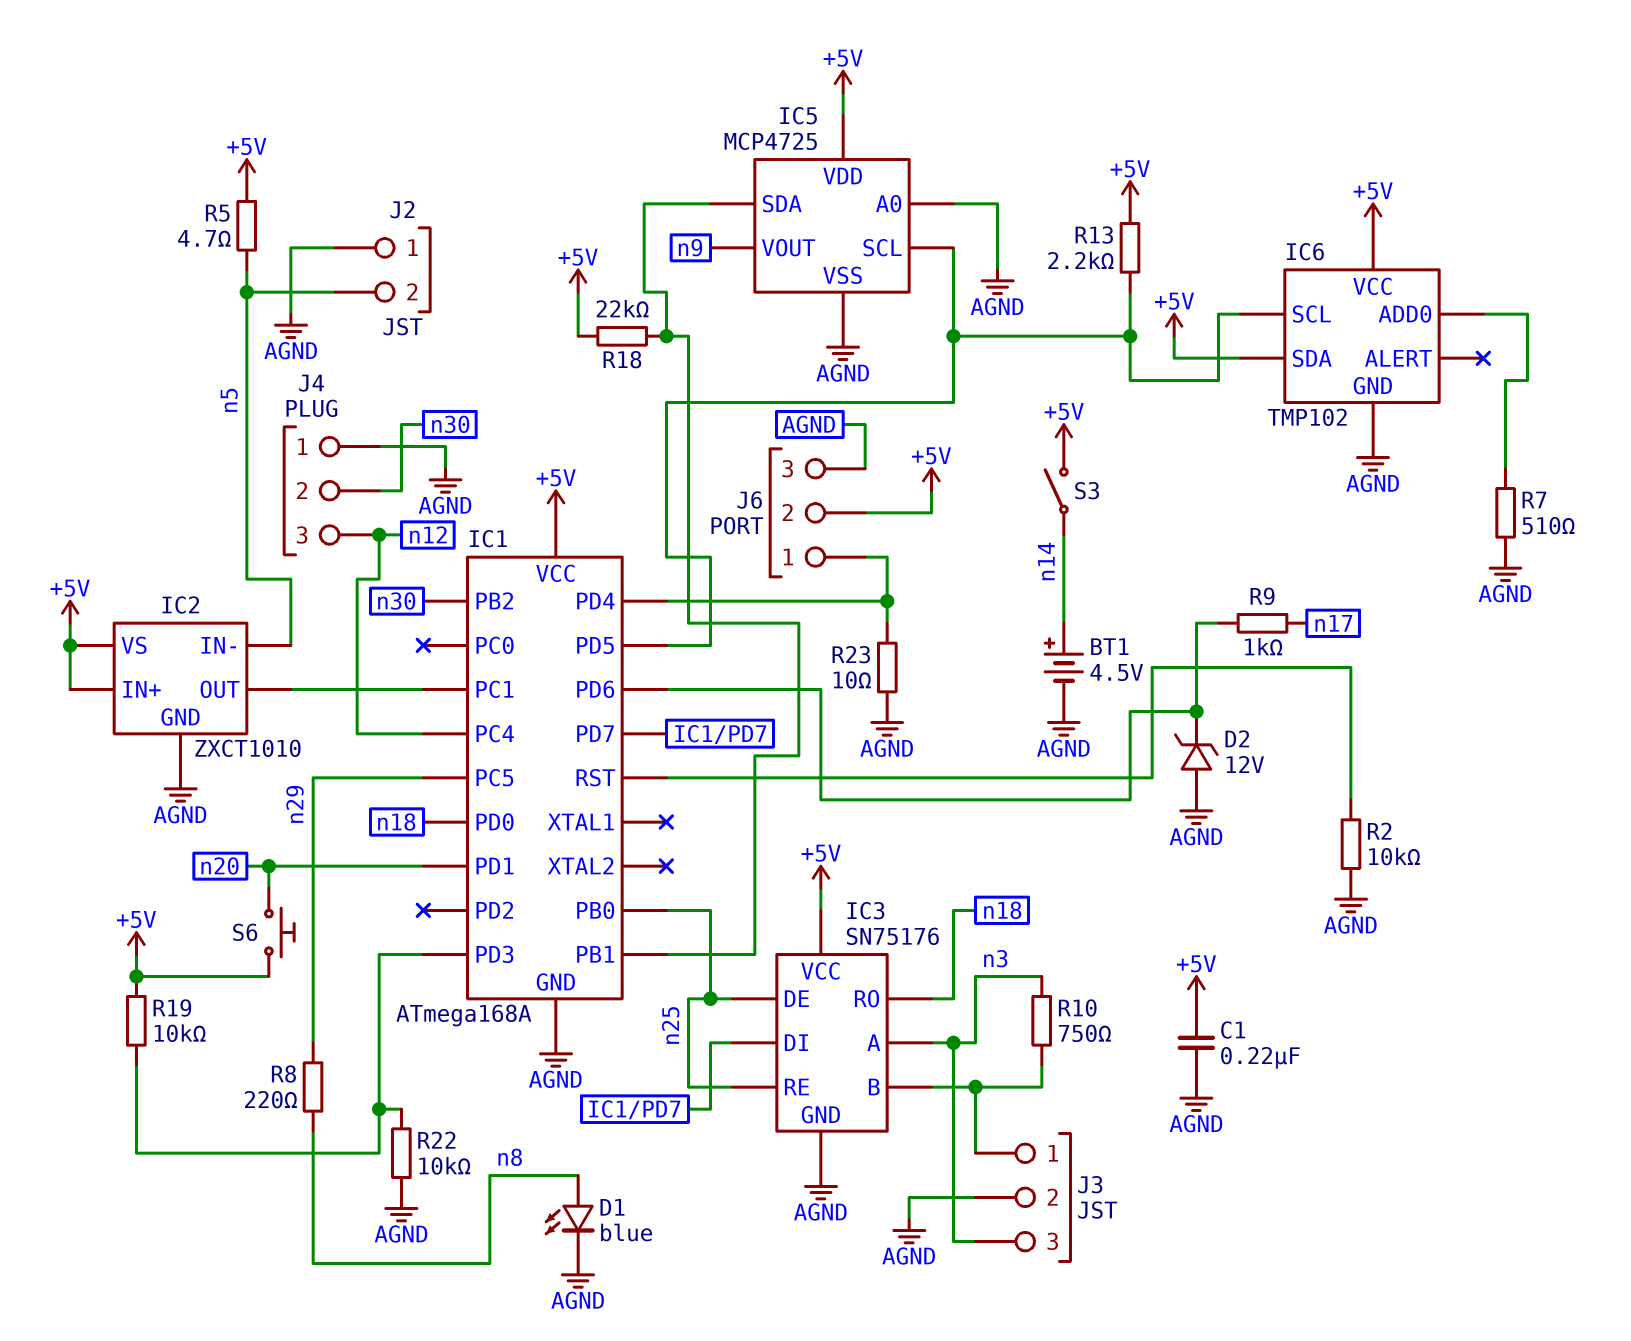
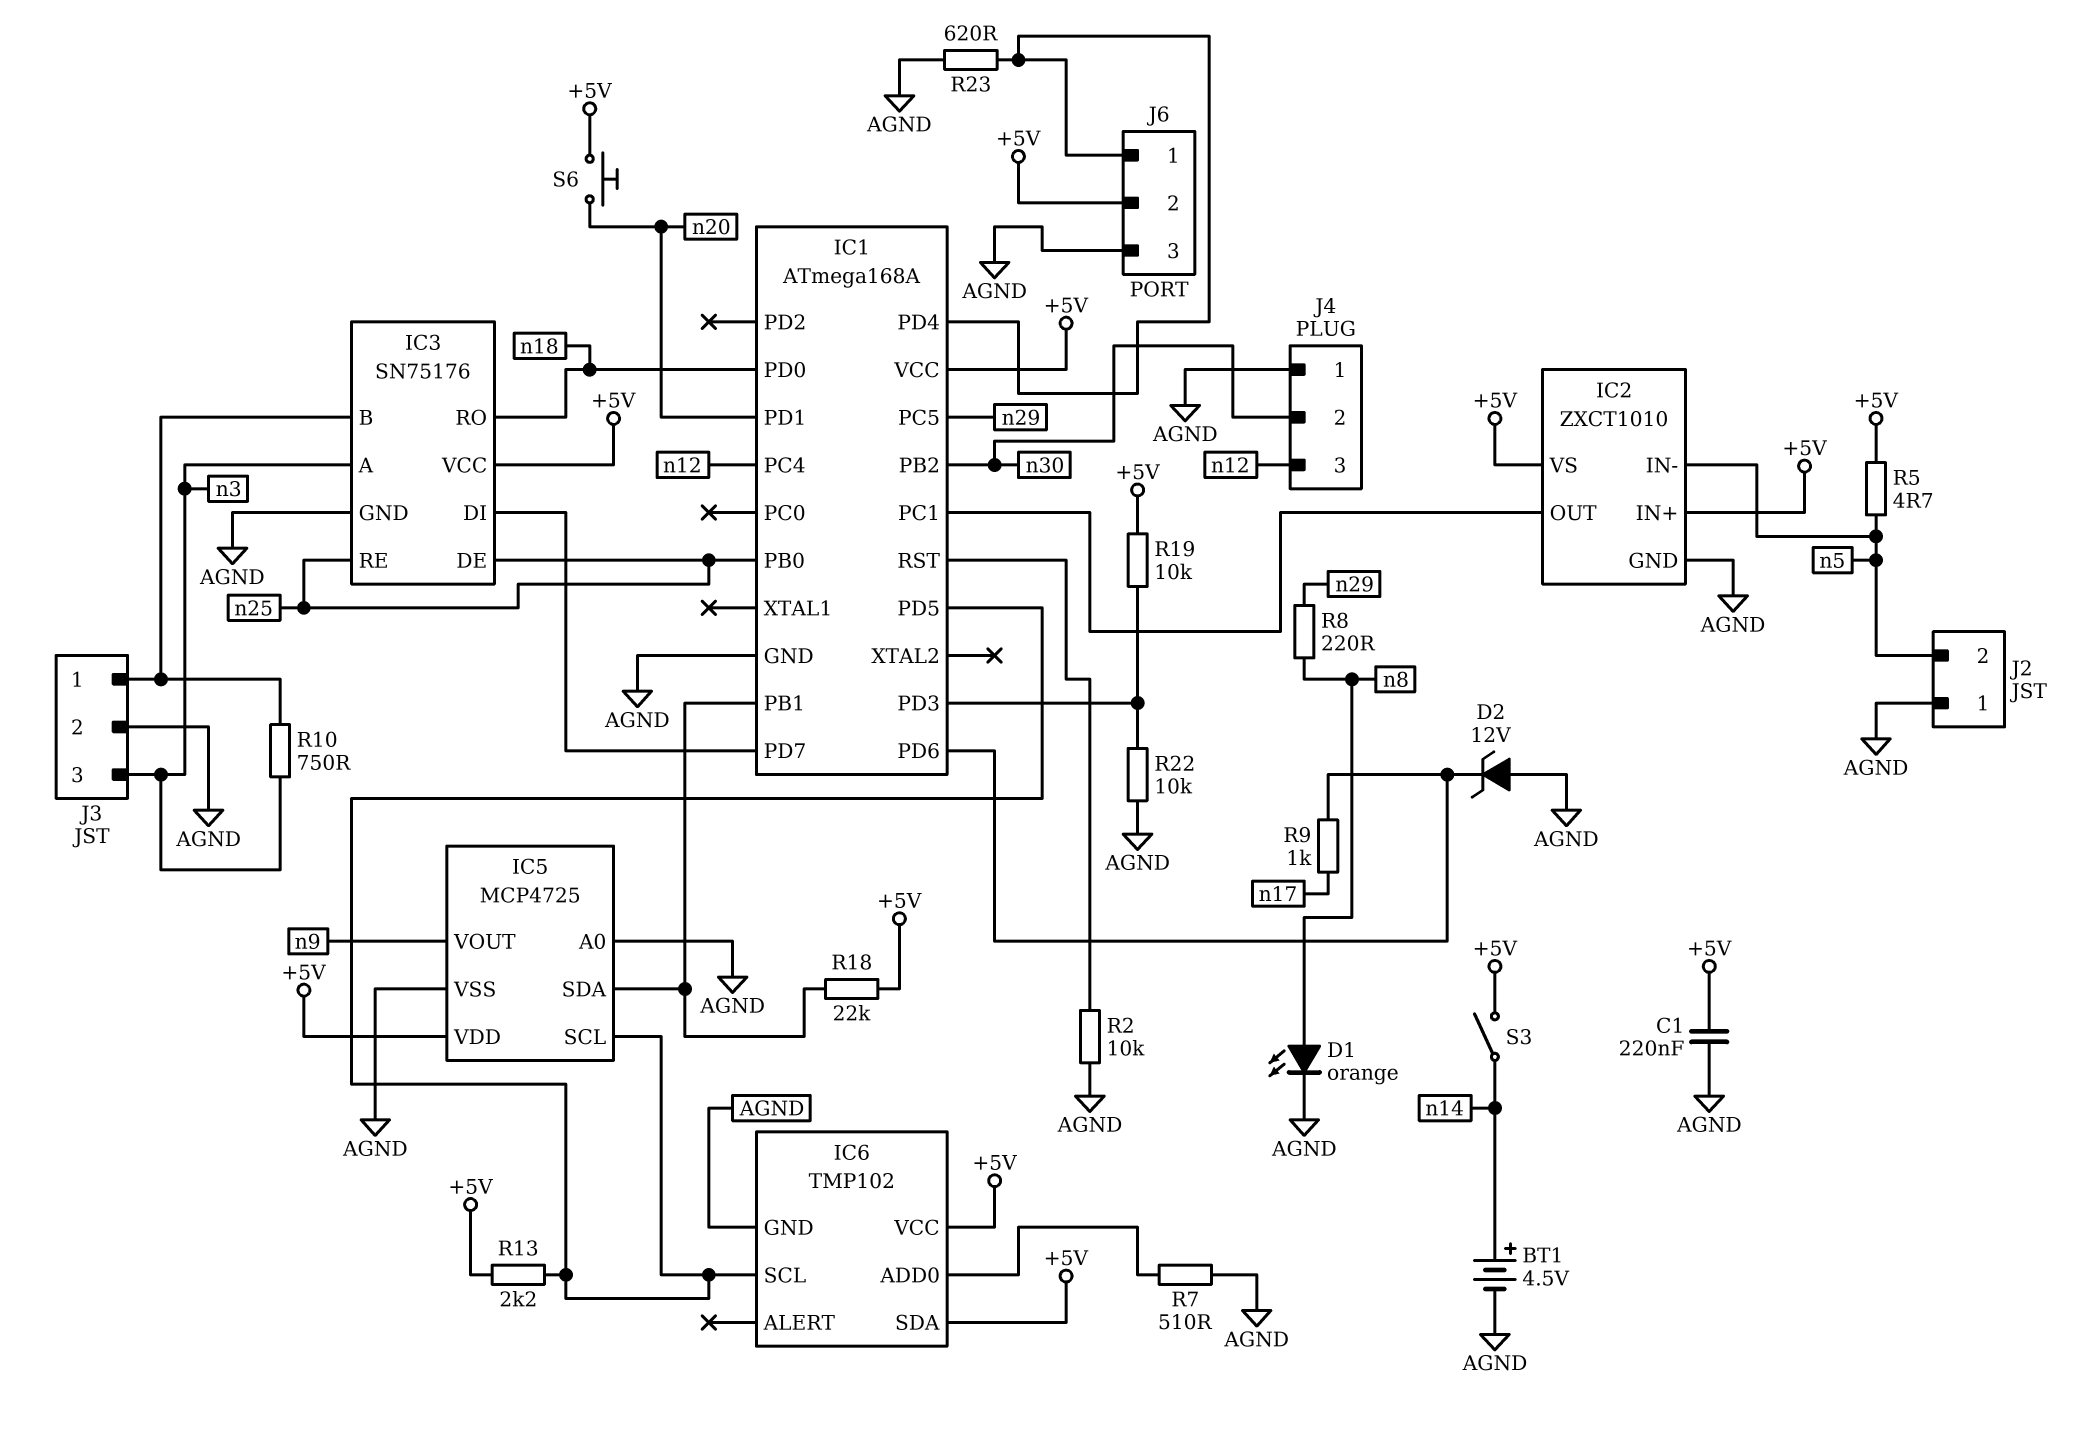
D1: LED blue (A n8, K AGND) -> LED orange (A n8, K AGND)
R23: 10 (AGND, IC1/PD4) -> 620 (AGND, IC1/PD4)

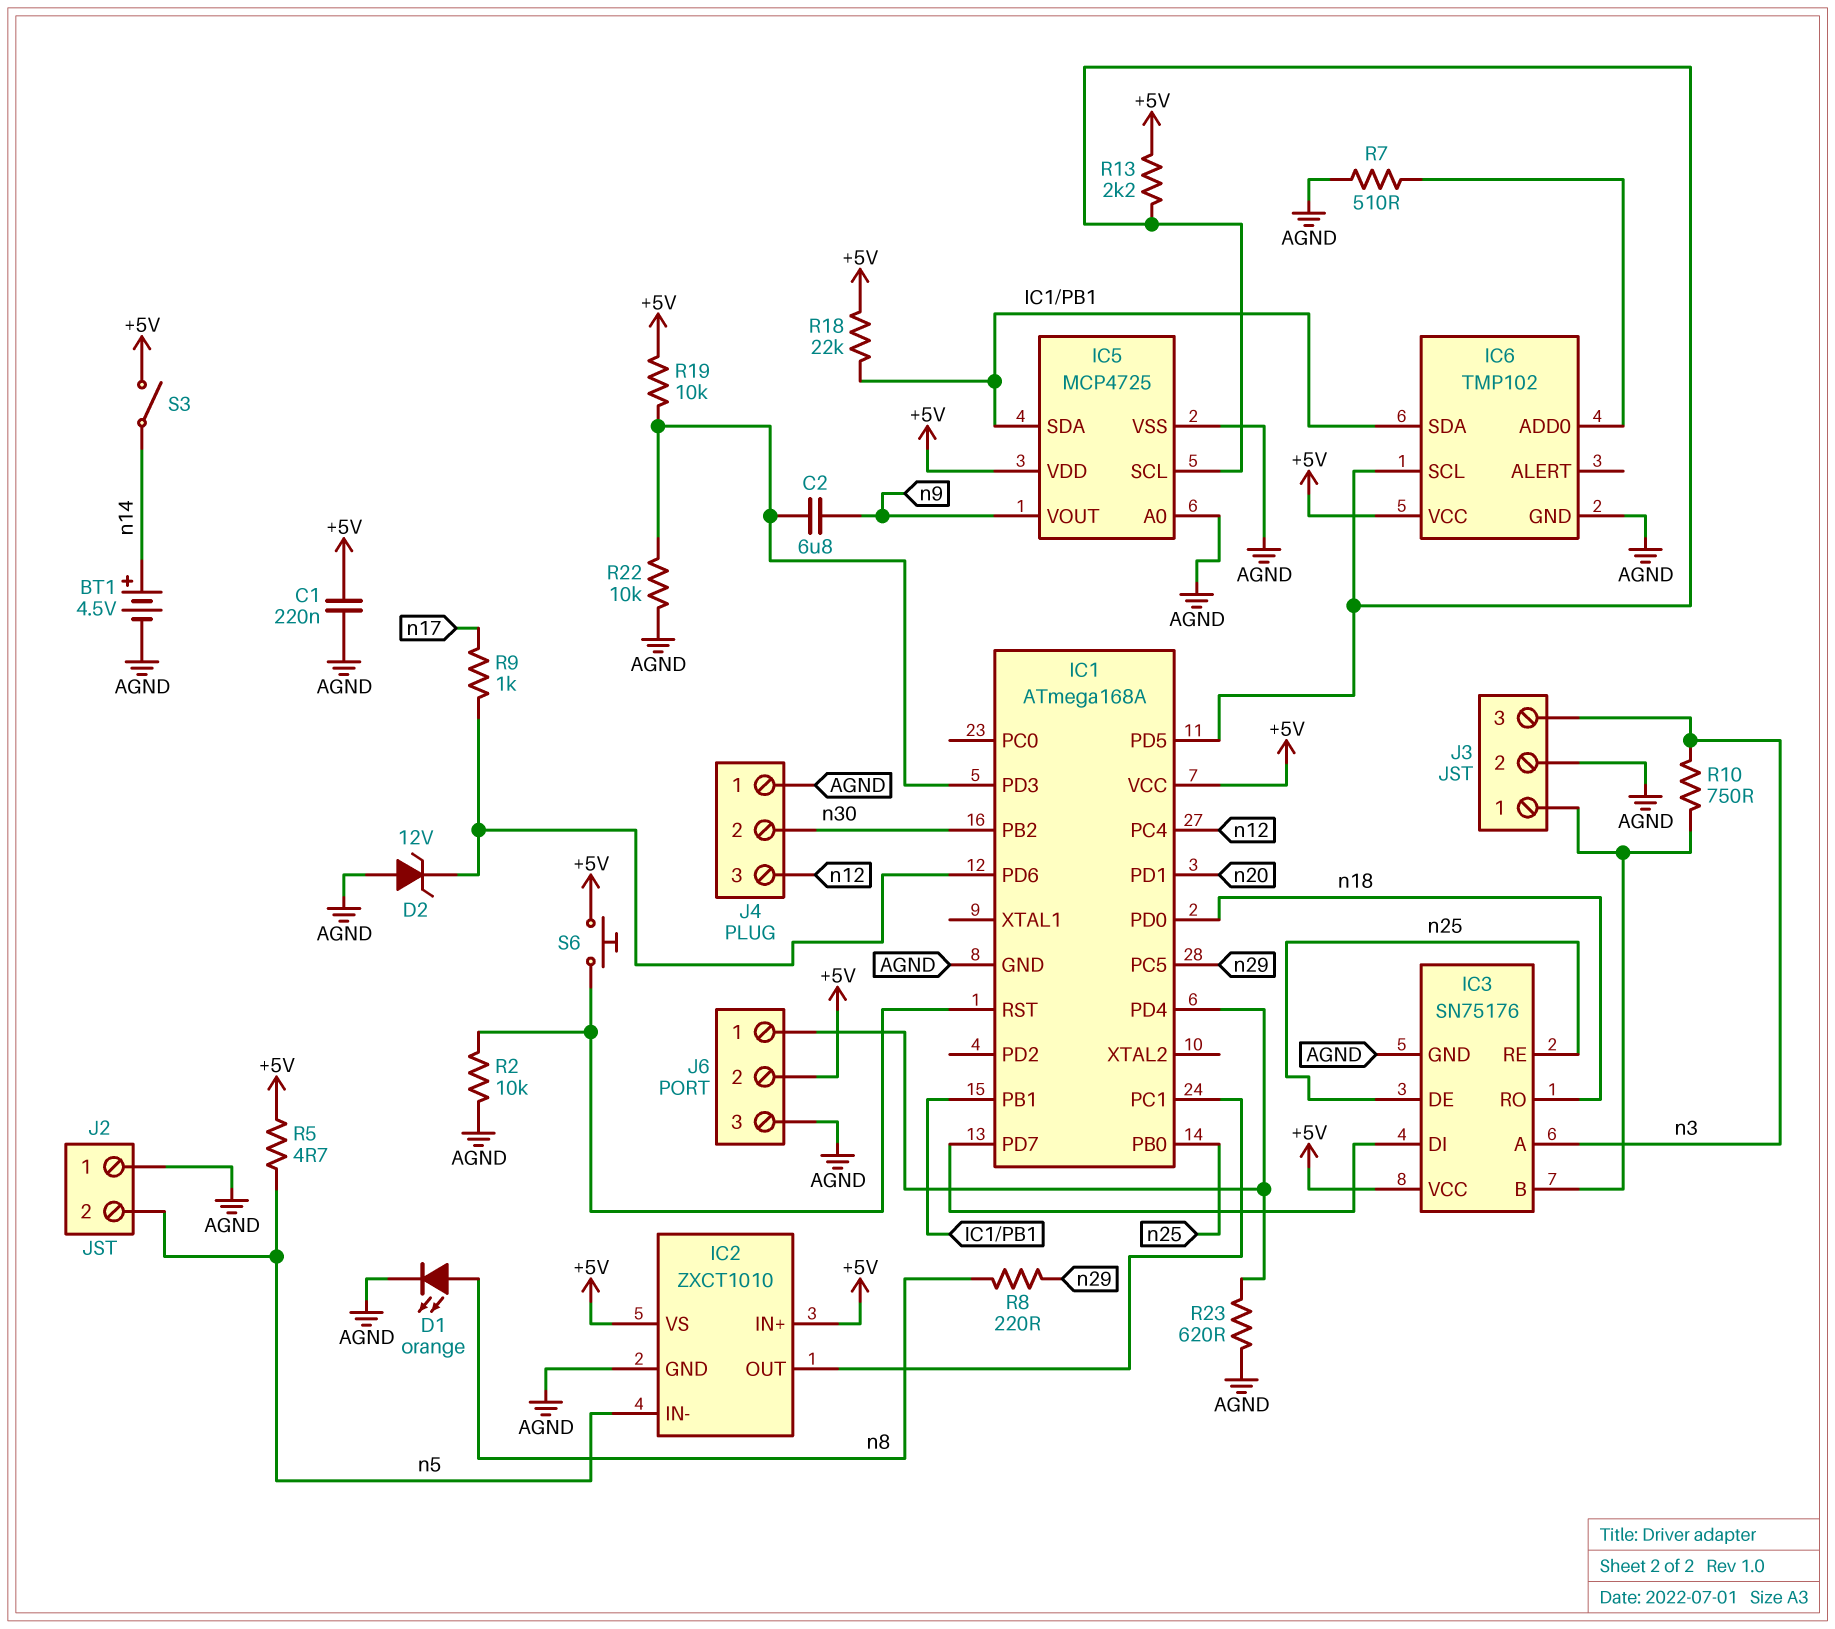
C2: none -> 6.8uF (IC1/PD3, n9)
IC6 pin SDA: +5V -> IC1/PB1
S6: button (+5V, n20) -> button (+5V, IC1/RST)

